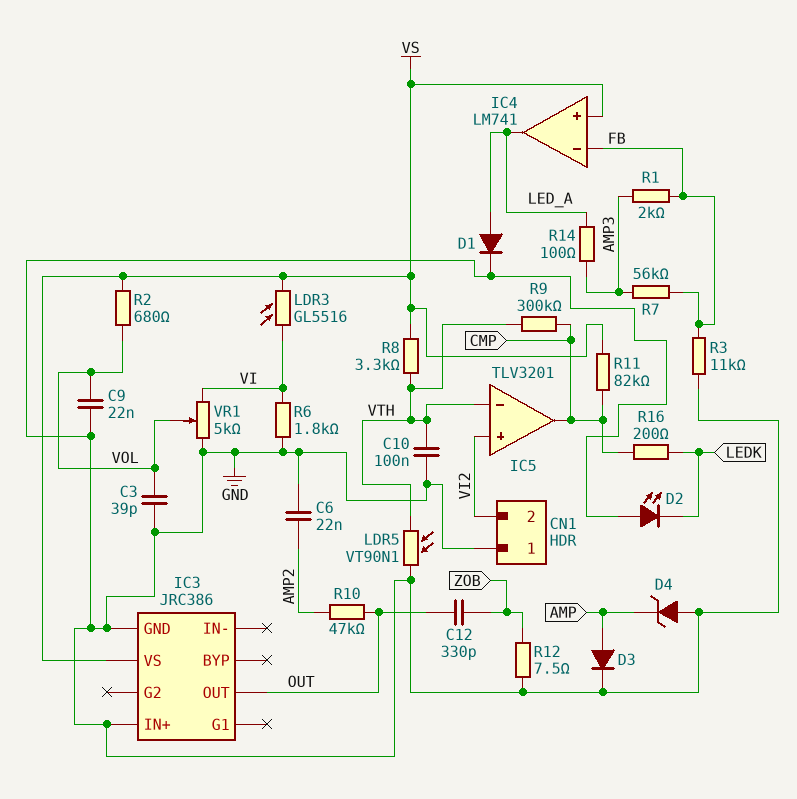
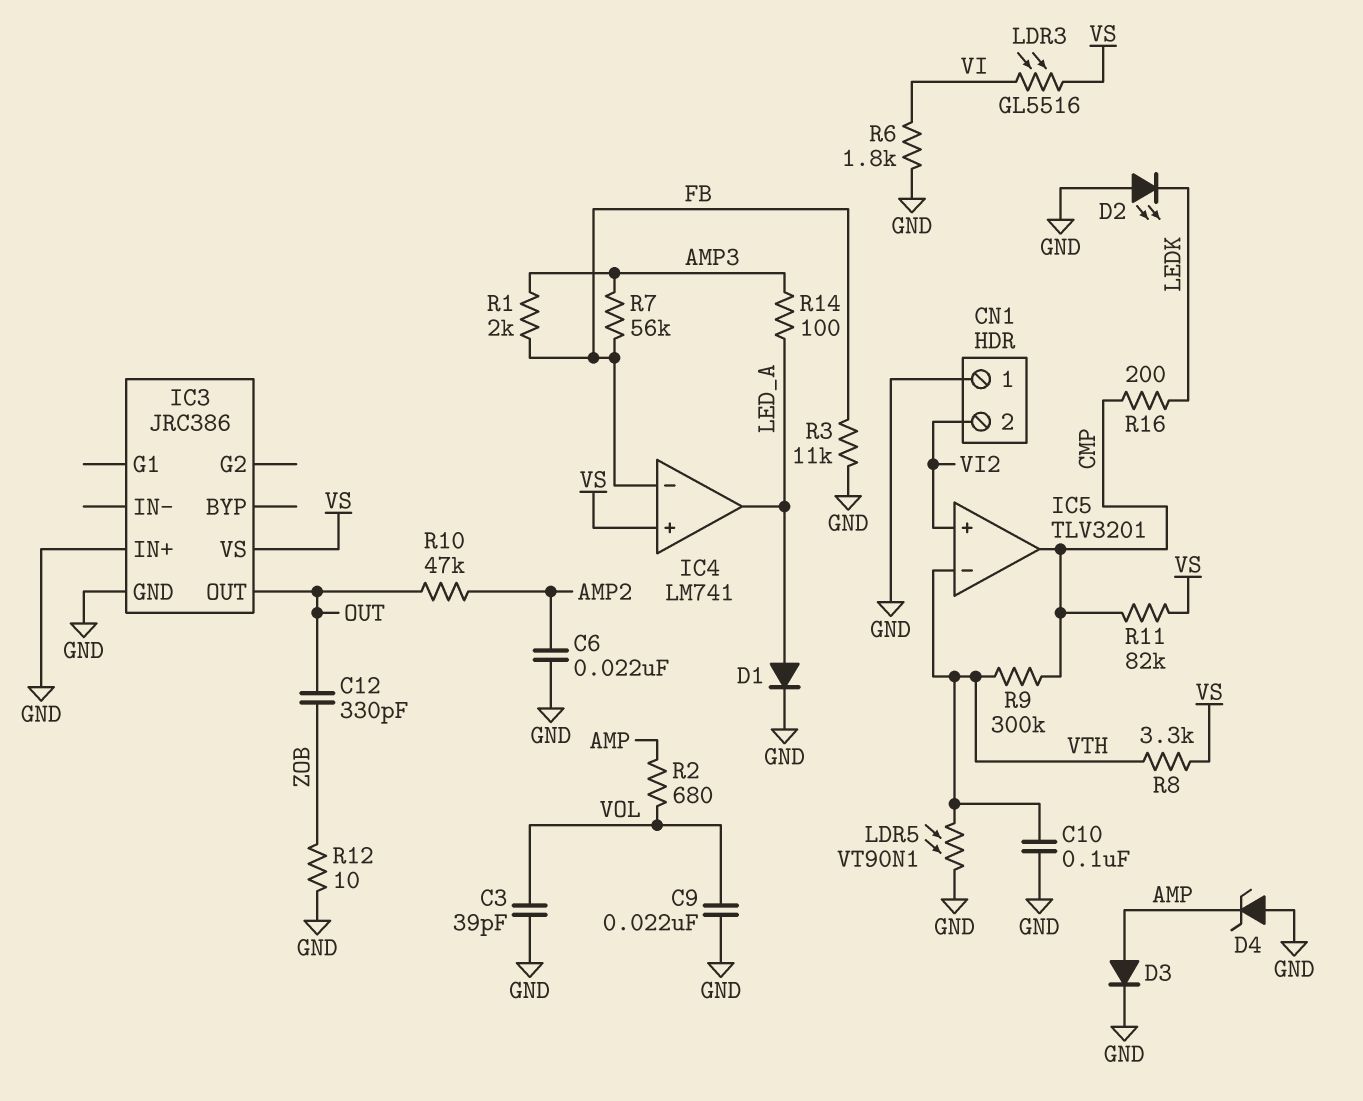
R2: 680 (VOL, VS) -> 680 (AMP, VOL)
R12: 7.5 (GND, ZOB) -> 10 (GND, ZOB)
VR1: 5k (GND, VI, wiper VOL) -> none

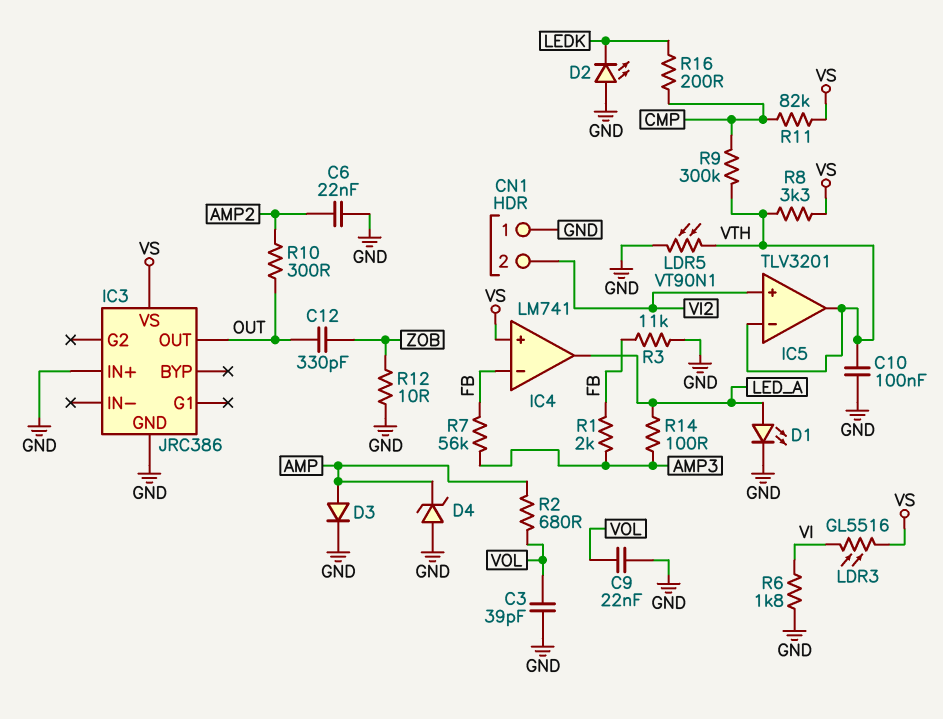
D1: diode (A LED_A, K GND) -> LED (A LED_A, K GND)
IC5 pin out: CMP -> VTH
R10: 47k (AMP2, OUT) -> 300 (AMP2, OUT)

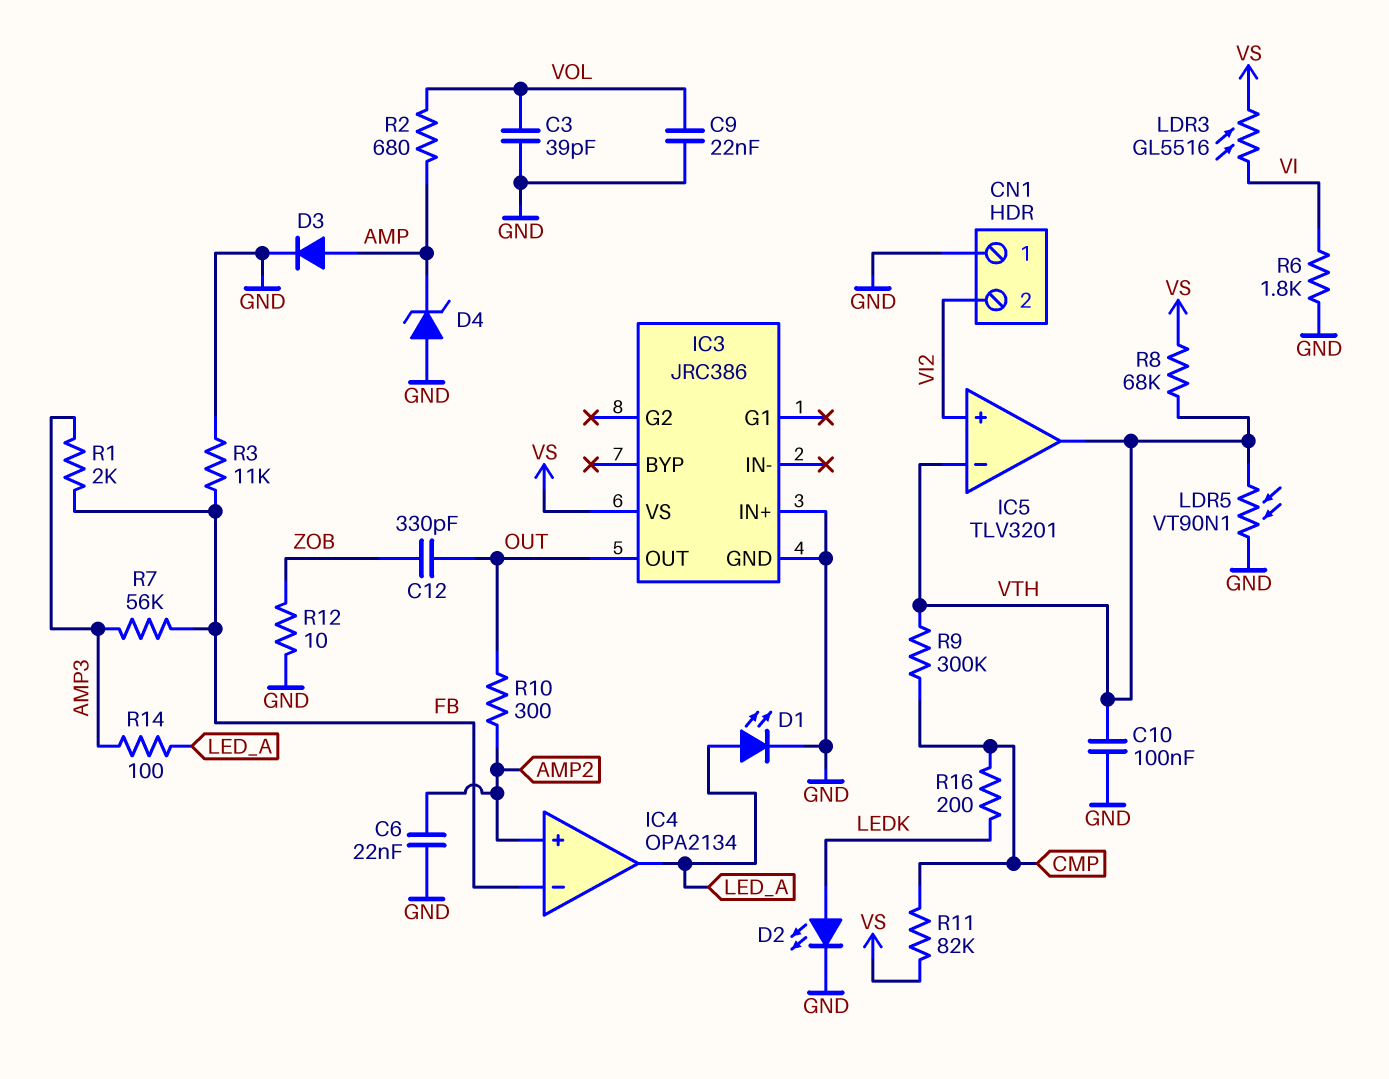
D2: LED (A GND, K LEDK) -> LED (A LEDK, K GND)
IC4: LM741 -> OPA2134
IC4 pin in+: VS -> AMP2
R8: 3.3k (VS, VTH) -> 68k (VS, VTH)

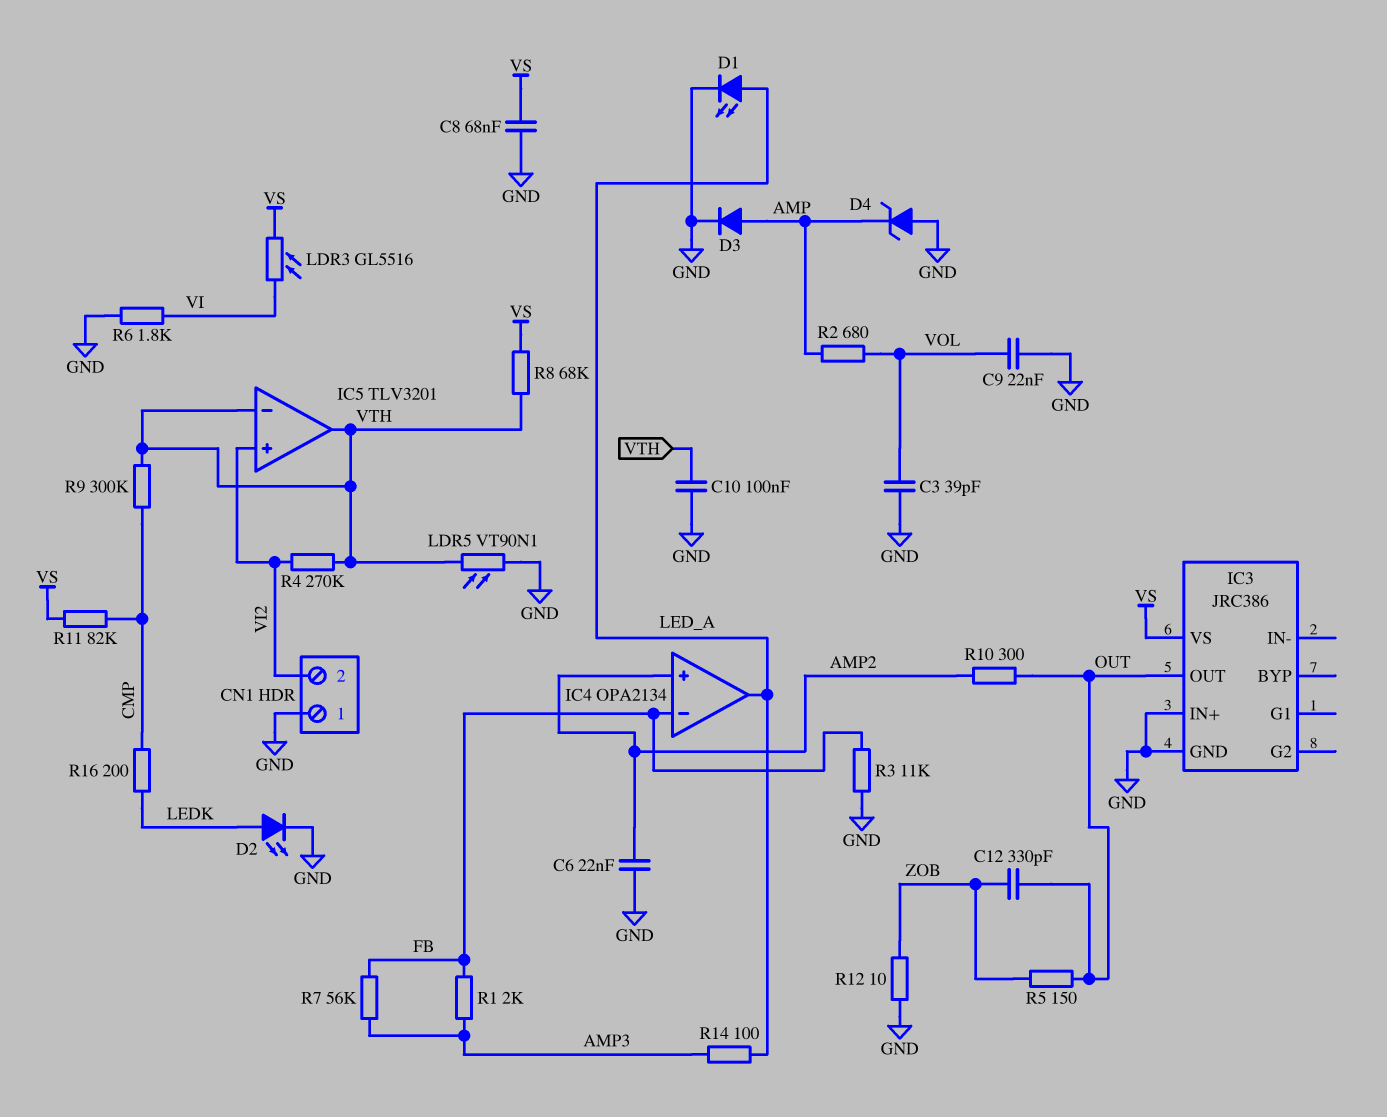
C8: none -> 68nF (GND, VS)
R4: none -> 270k (VI2, VTH)
R5: none -> 150 (OUT, ZOB)

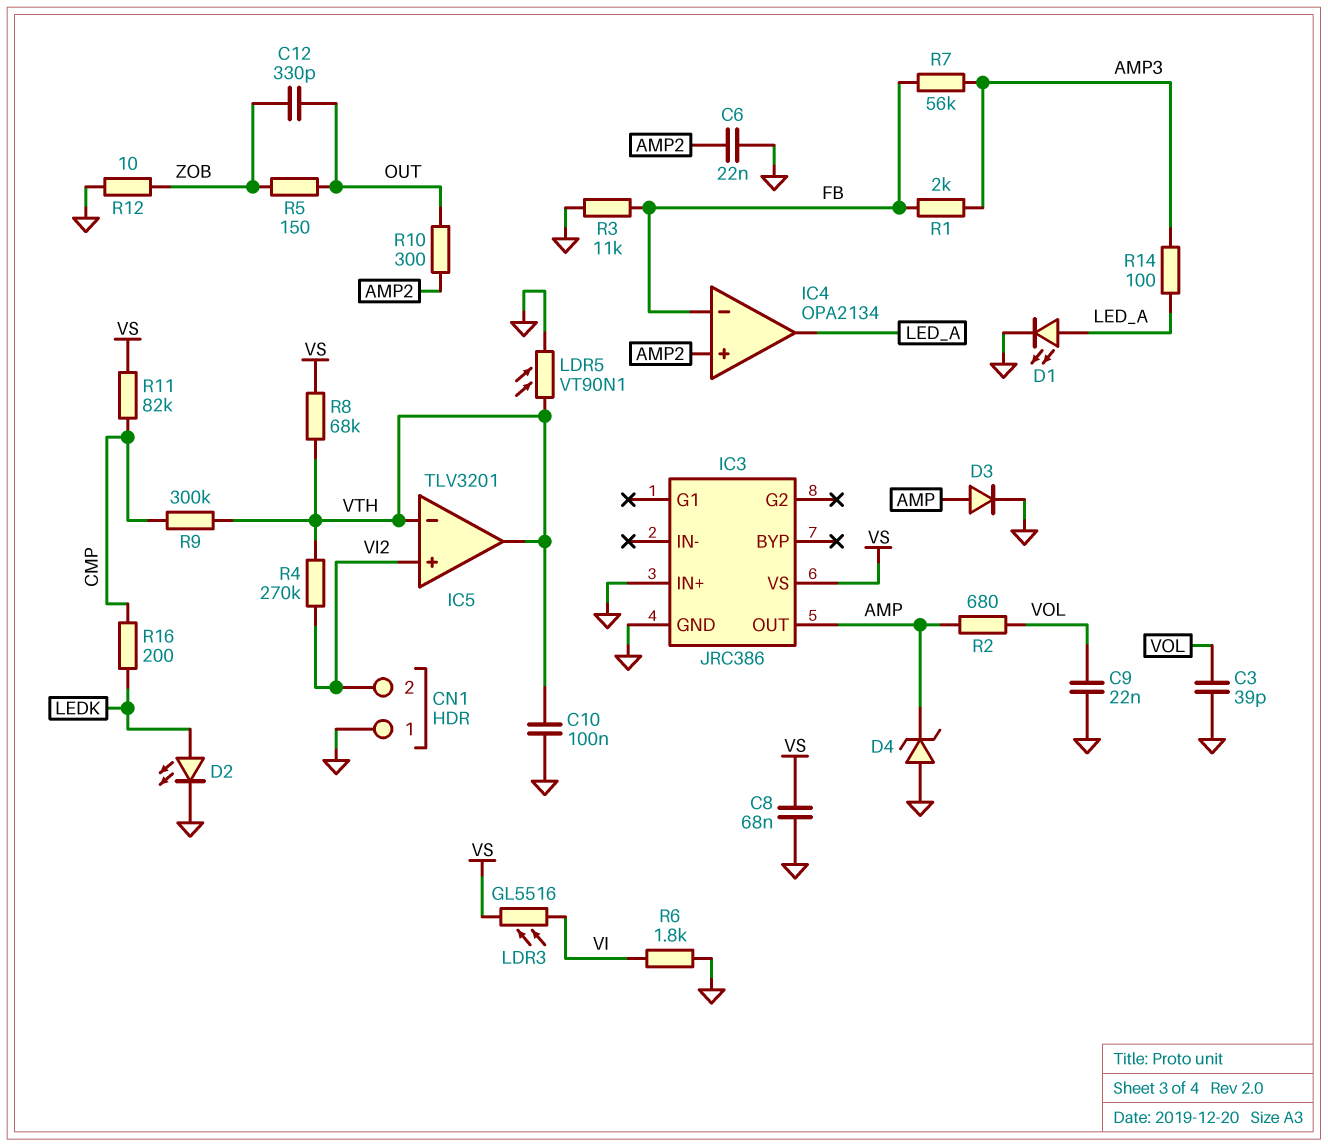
IC3 pin OUT: OUT -> AMP

